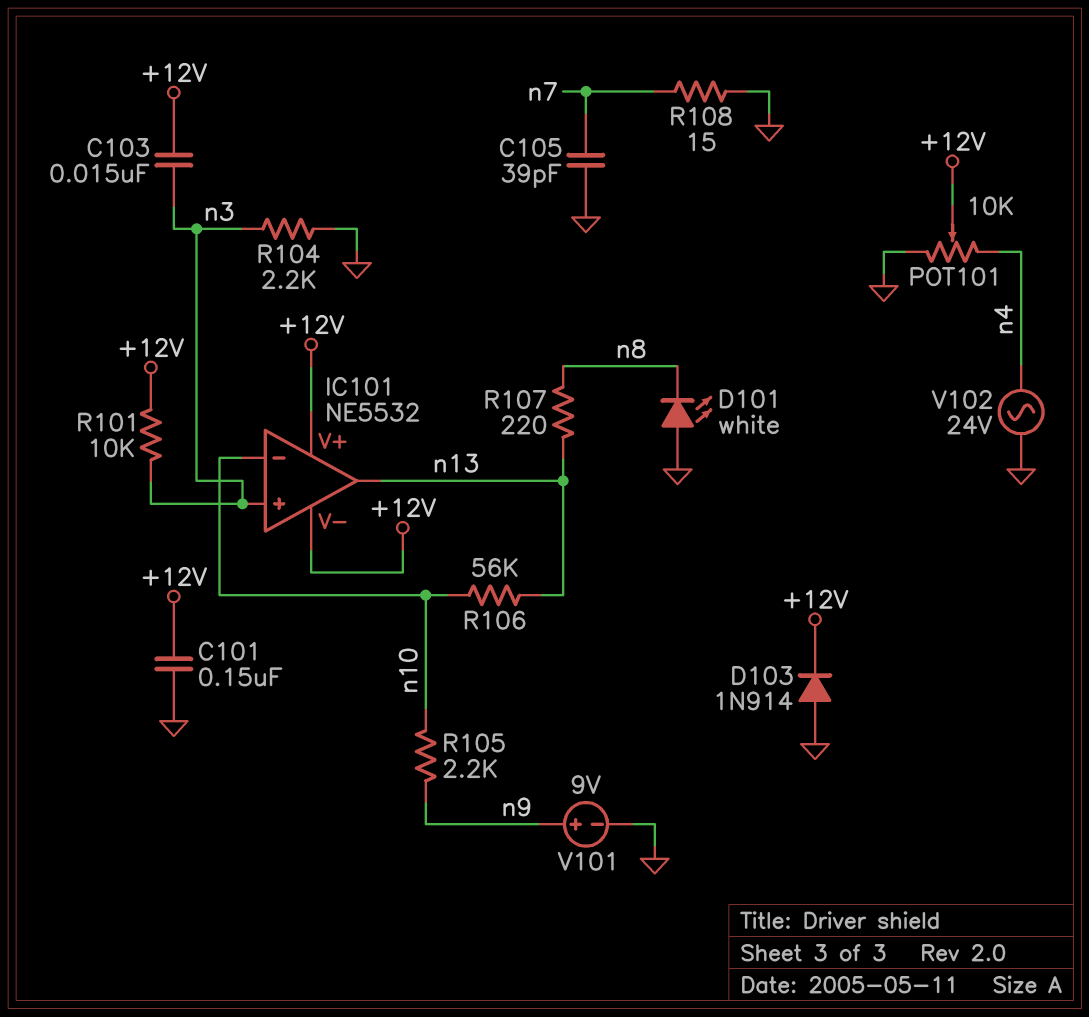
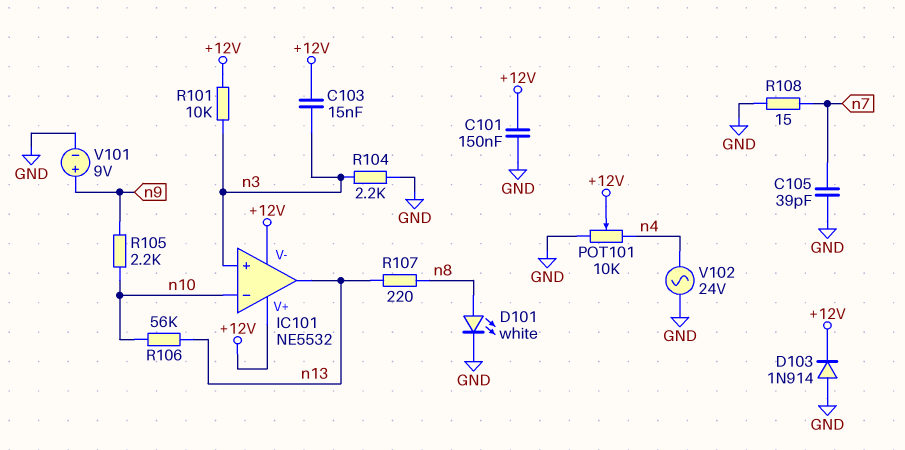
D101: LED white (A GND, K n8) -> LED white (A n8, K GND)

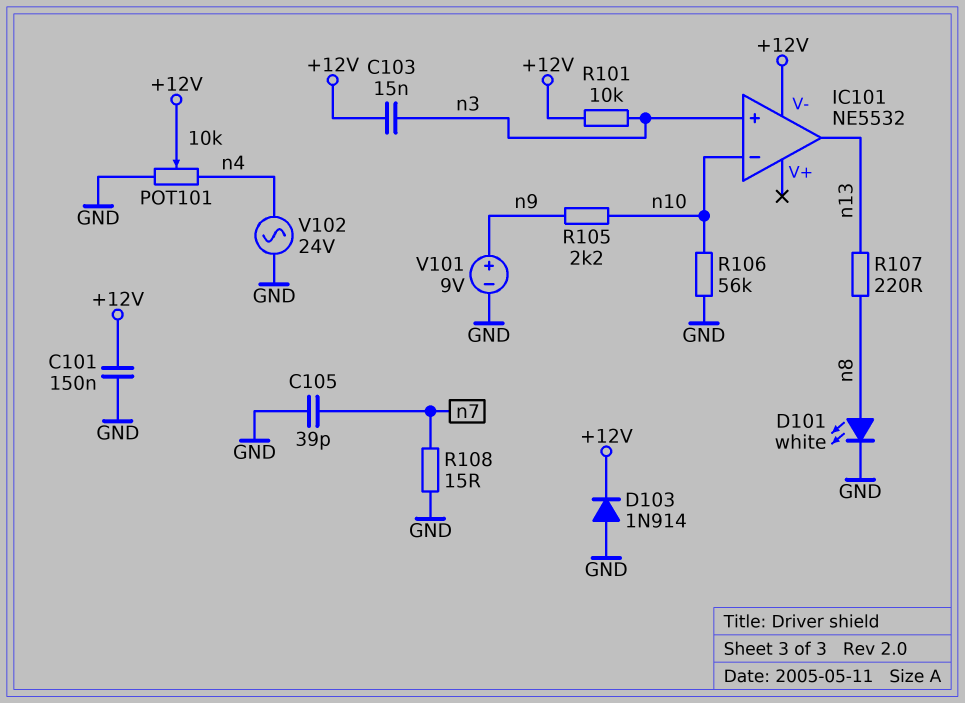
IC101 pin V+: +12V -> none
R104: 2.2k (GND, n3) -> none
R106: 56k (n10, n13) -> 56k (GND, n10)

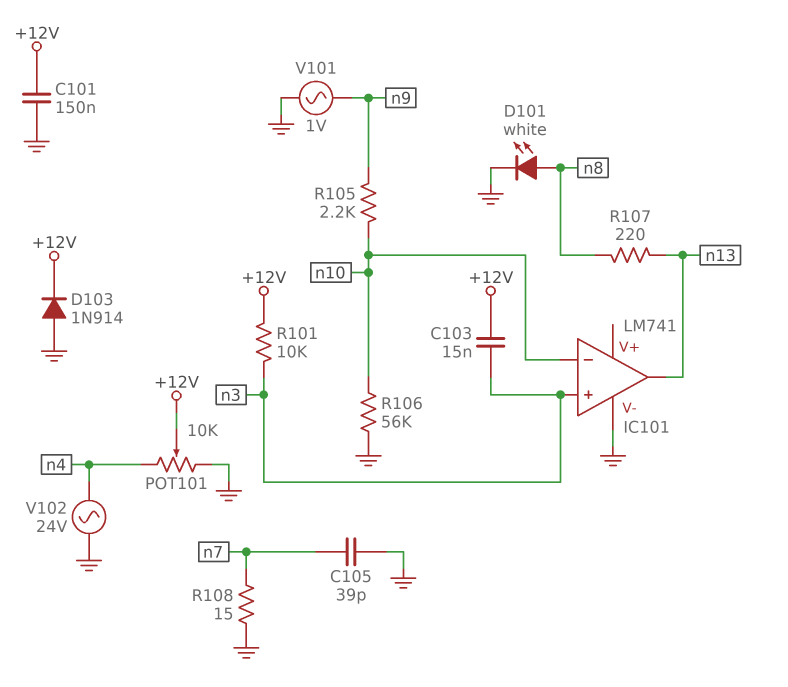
IC101: NE5532 -> LM741
IC101 pin V-: +12V -> GND
V101: 9V (plus n9, minus GND) -> AC 1V (GND, n9)

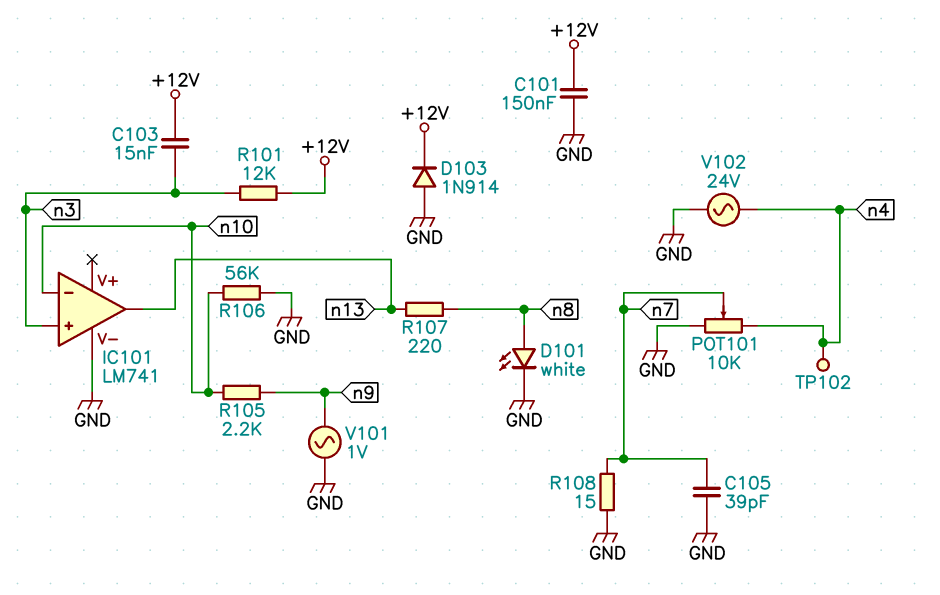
POT101: 10k (GND, n4, wiper +12V) -> 10k (GND, n4, wiper n7)
R101: 10k (+12V, n3) -> 12k (+12V, n3)
TP102: none -> test point (n4)

